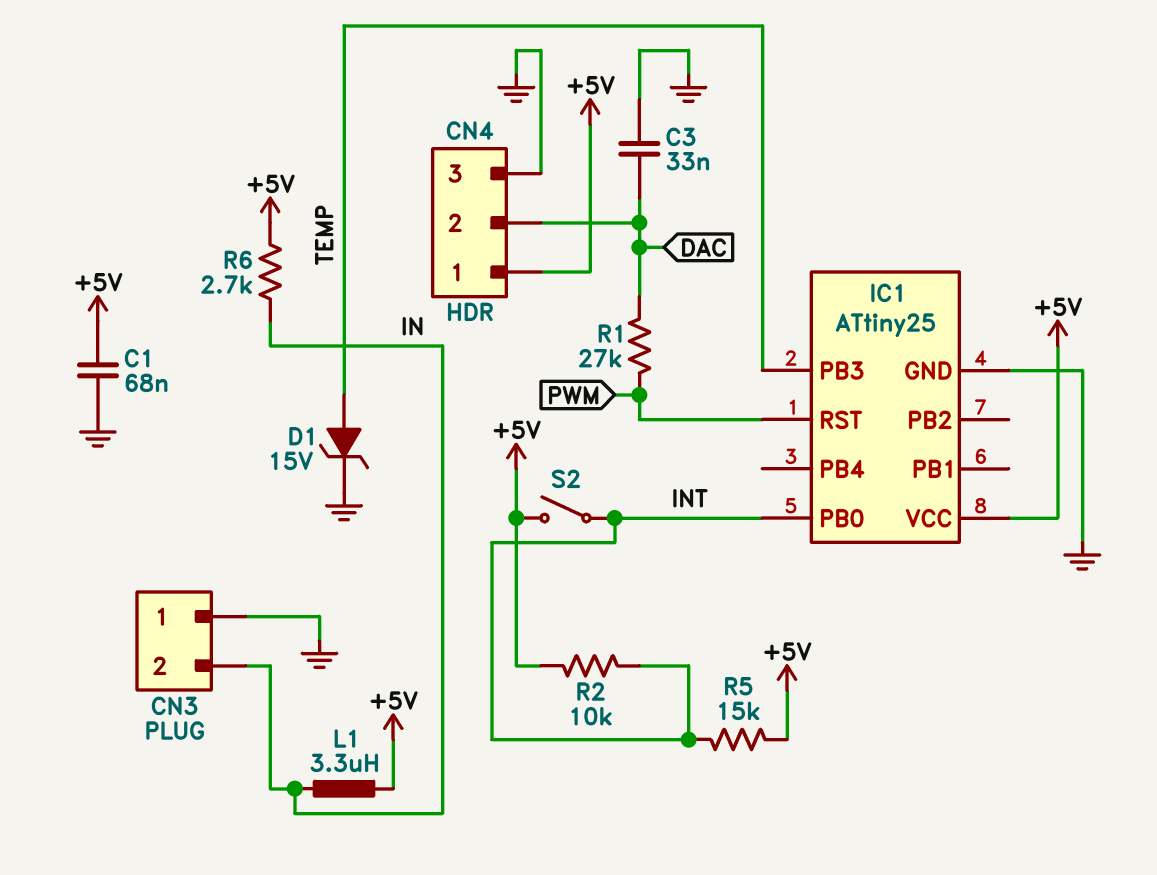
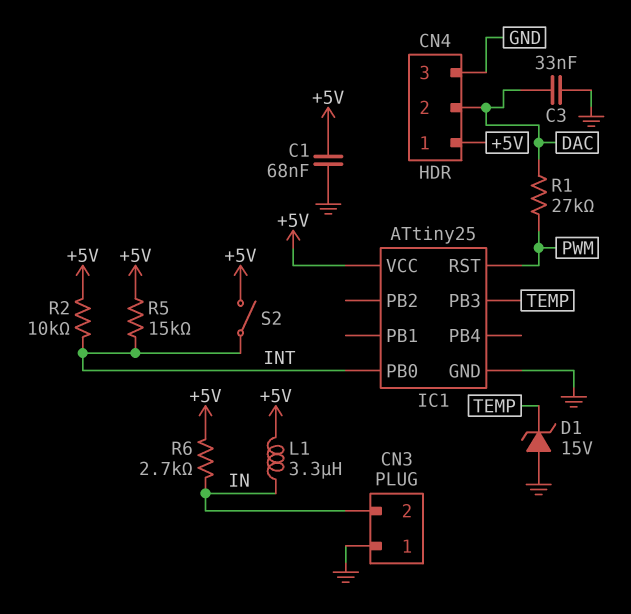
D1: zener 15V (A TEMP, K GND) -> zener 15V (A GND, K TEMP)

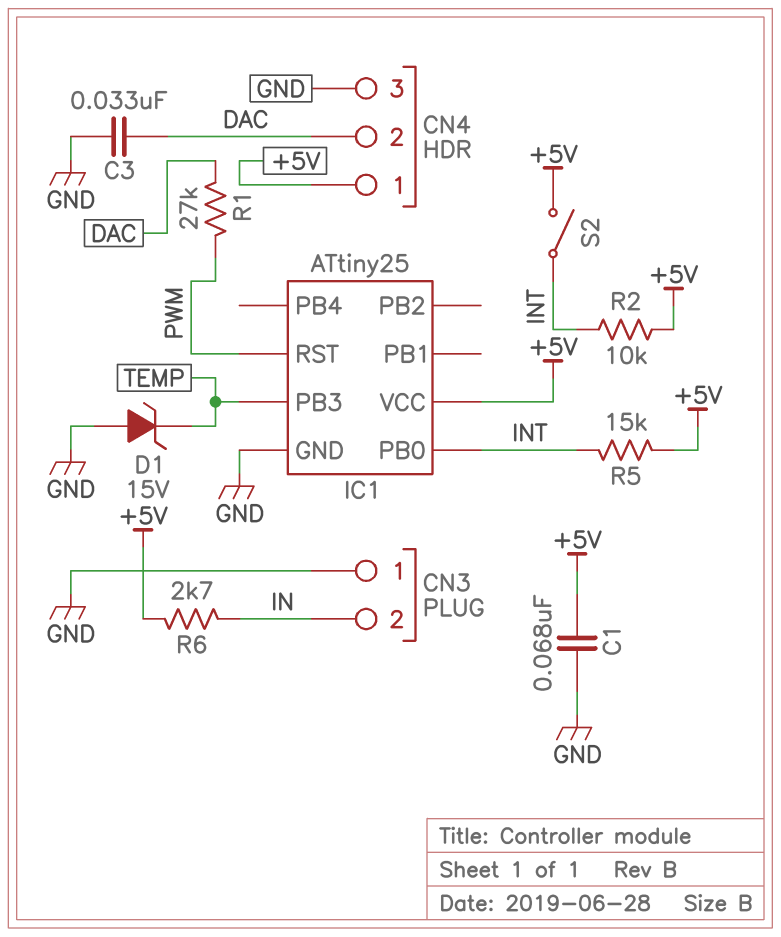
L1: 3.3uH (+5V, IN) -> none

